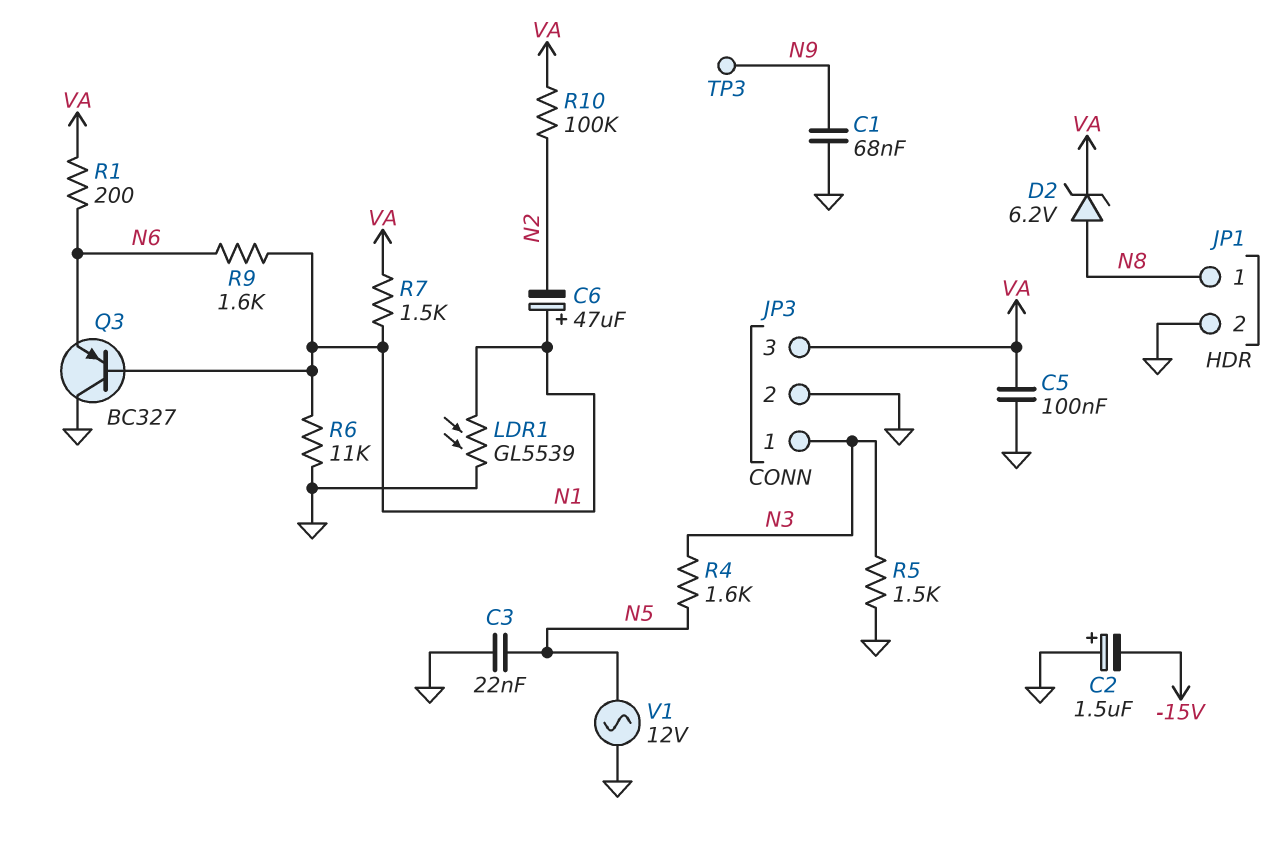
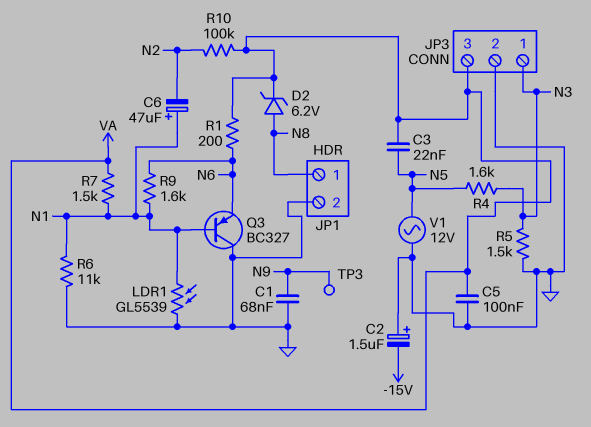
C3: 22nF (GND, N5) -> 22nF (N5, VA)

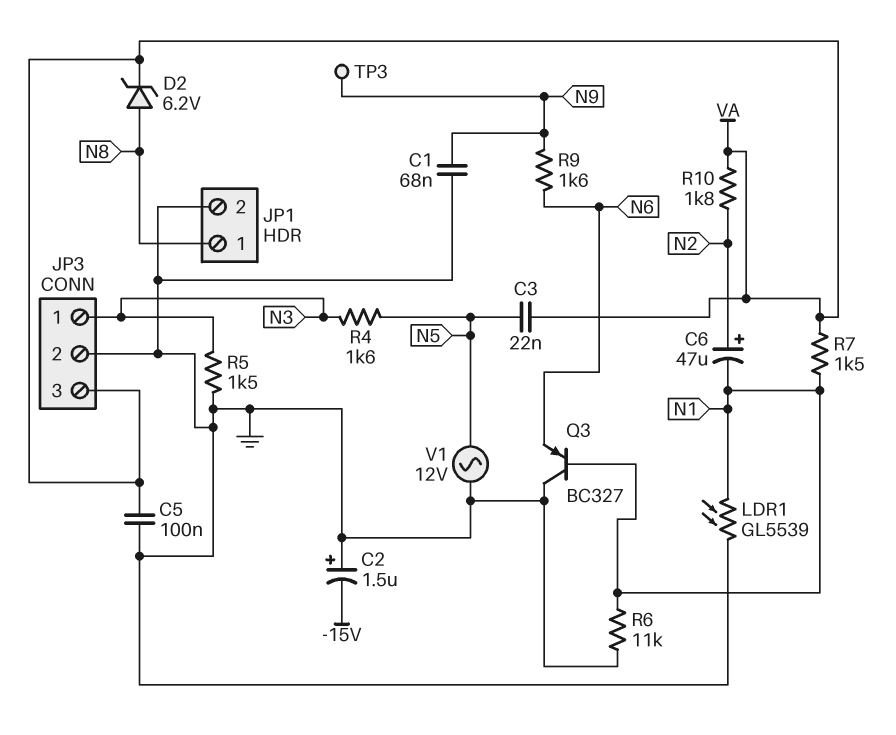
C6: 47uF (plus N1, minus N2) -> 47uF (plus N2, minus N1)
R1: 200 (N6, VA) -> none
R9: 1.6k (N1, N6) -> 1.6k (N6, N9)
R10: 100k (N2, VA) -> 1.8k (N2, VA)

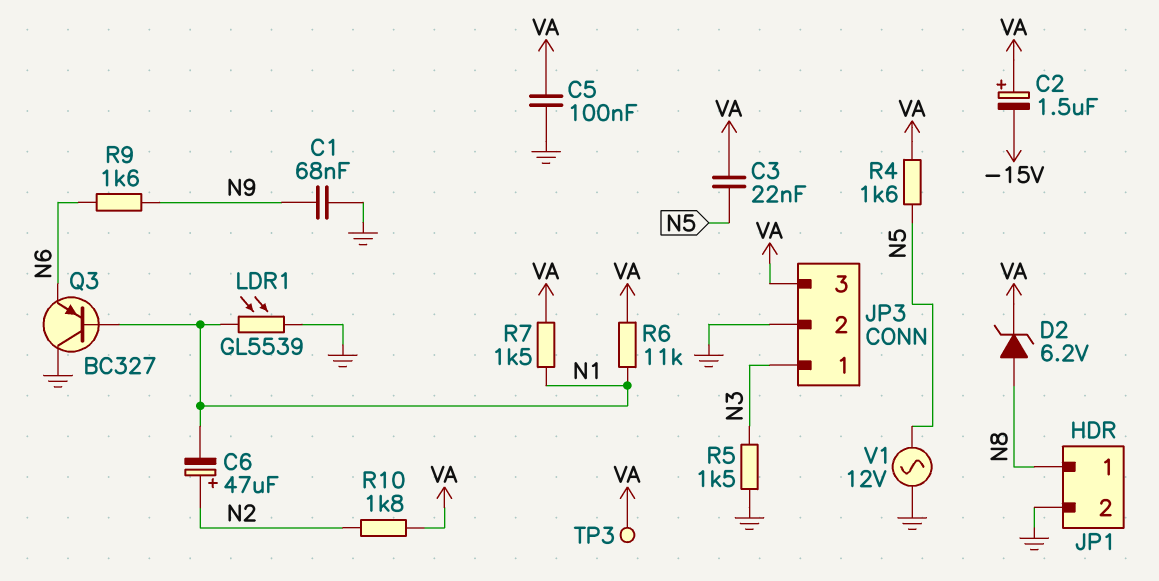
C2: 1.5uF (plus GND, minus -15V) -> 1.5uF (plus VA, minus -15V)
R4: 1.6k (N3, N5) -> 1.6k (N5, VA)
R6: 11k (GND, N1) -> 11k (N1, VA)
TP3: test point (N9) -> test point (VA)

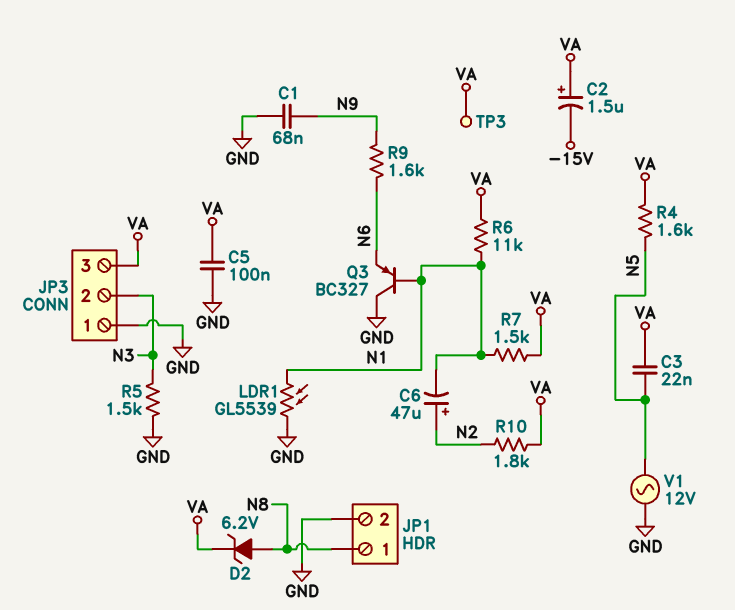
JP3 pin 1: N3 -> GND
JP3 pin 2: GND -> N3

